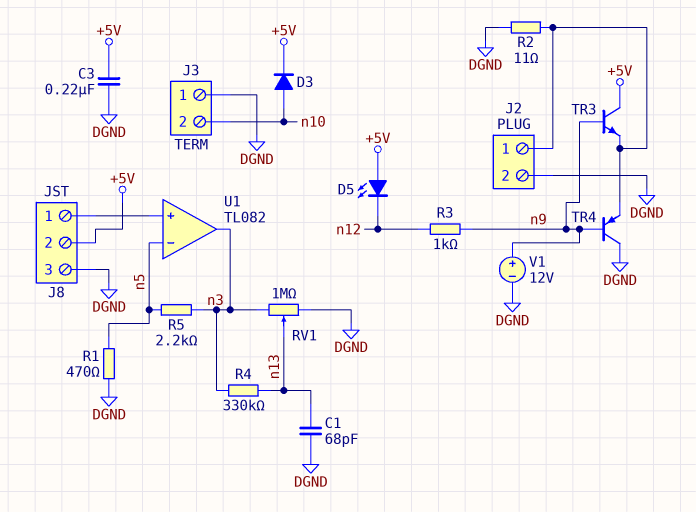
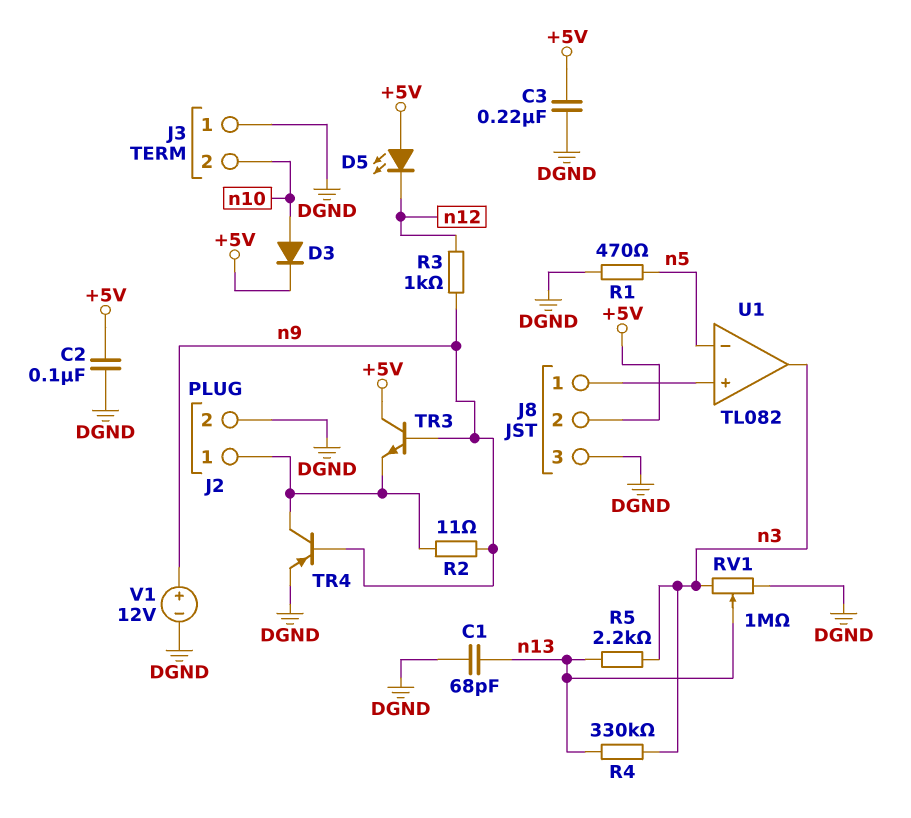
C2: none -> 100nF (+5V, DGND)
R2: 11 (DGND, J2/1) -> 11 (J2/1, n9)
R5: 2.2k (n3, n5) -> 2.2k (n3, n13)
TR4: PNP (B n9, C DGND, E J2/1) -> PNP (B n9, C J2/1, E DGND)

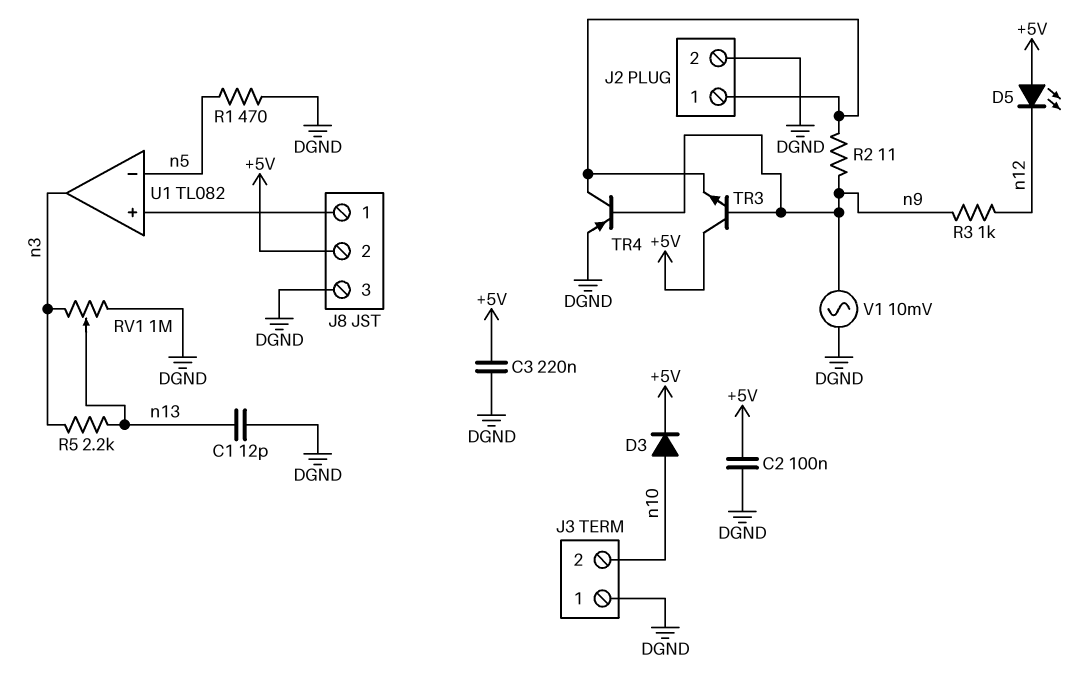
C1: 68pF (DGND, n13) -> 12pF (DGND, n13)
R4: 330k (n3, n13) -> none
V1: 12V (plus n9, minus DGND) -> AC 10mV (DGND, n9)

